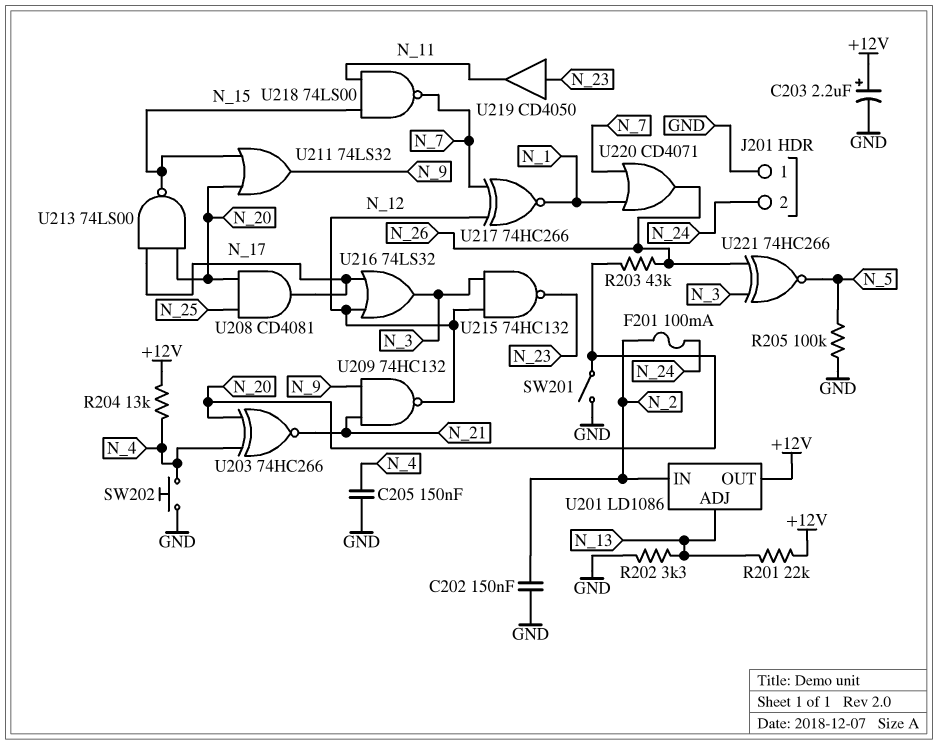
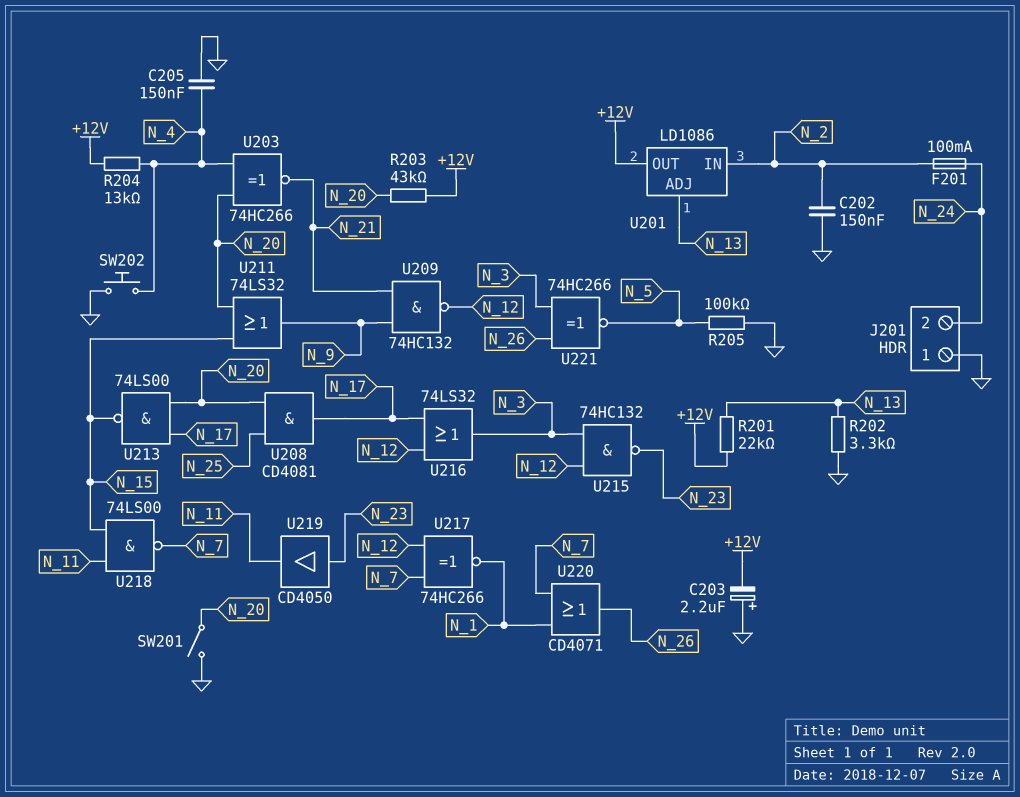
C203: 2.2uF (plus +12V, minus GND) -> 2.2uF (plus GND, minus +12V)
R203: 43k (N_20, N_26) -> 43k (+12V, N_20)

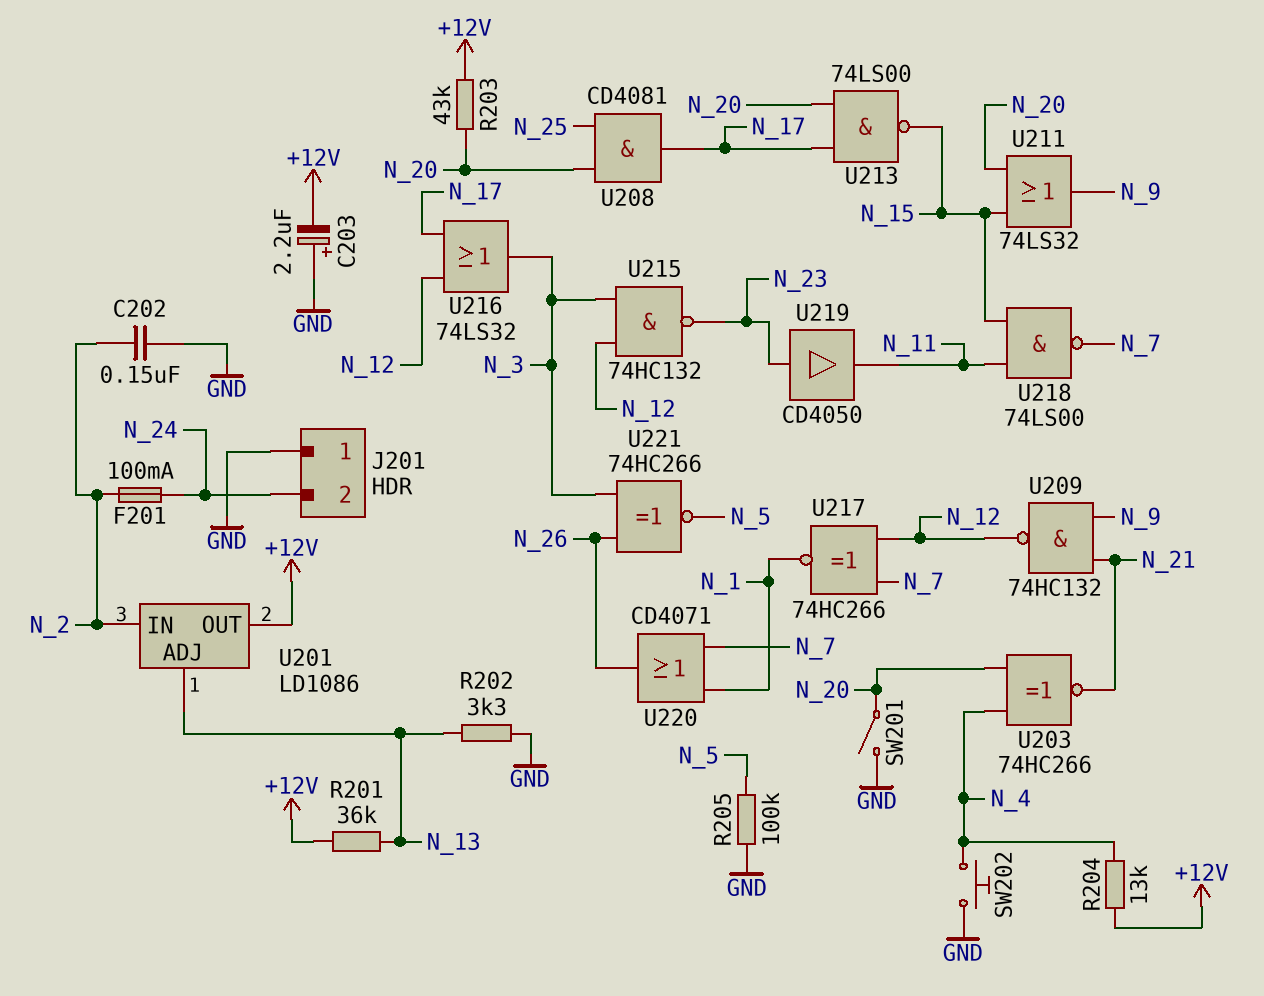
C205: 150nF (GND, N_4) -> none
R201: 22k (+12V, N_13) -> 36k (+12V, N_13)

